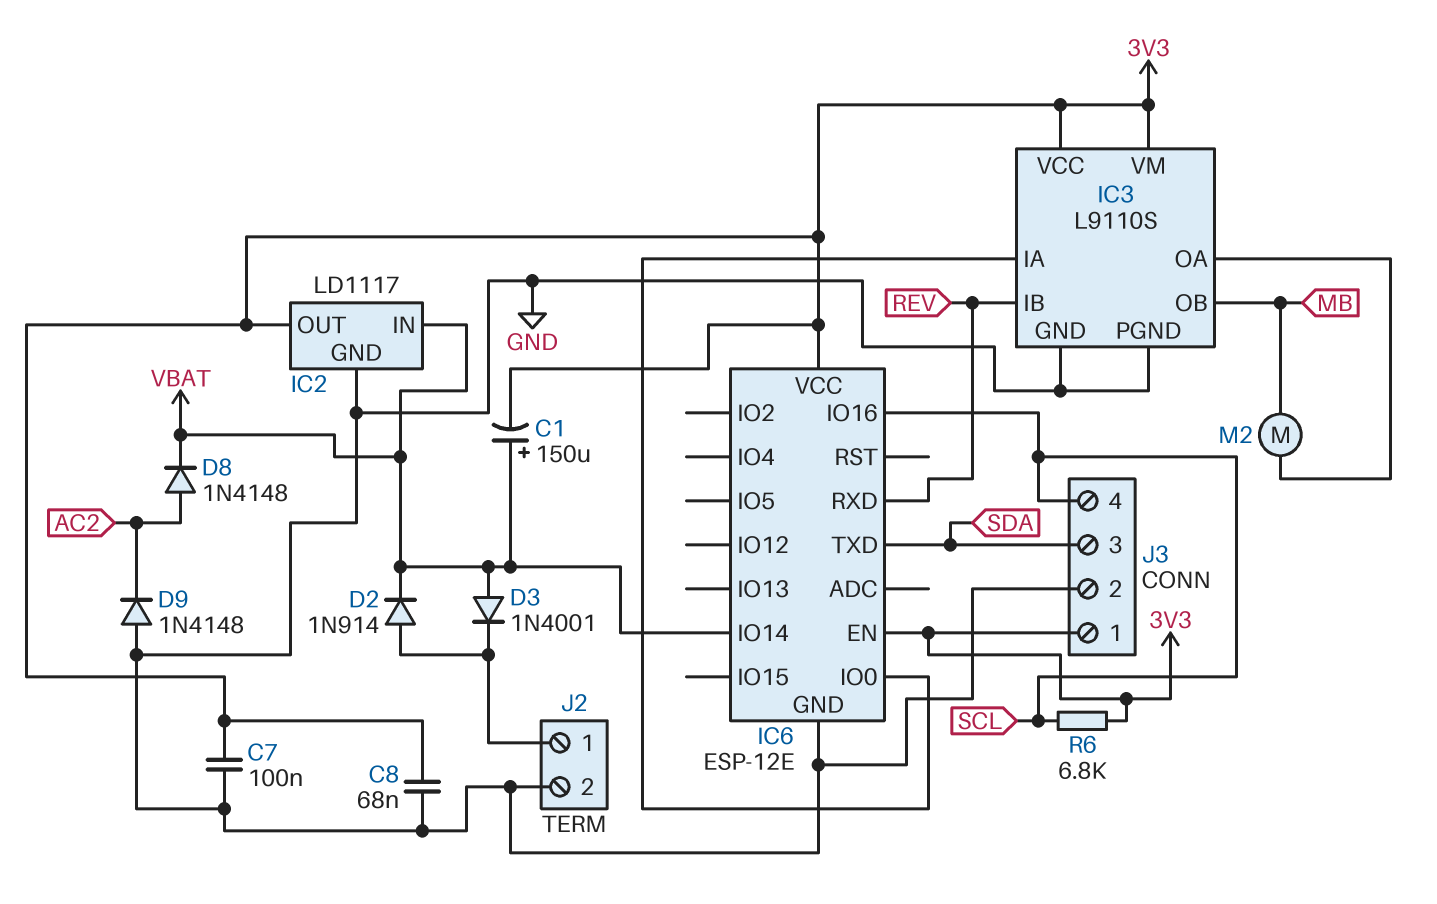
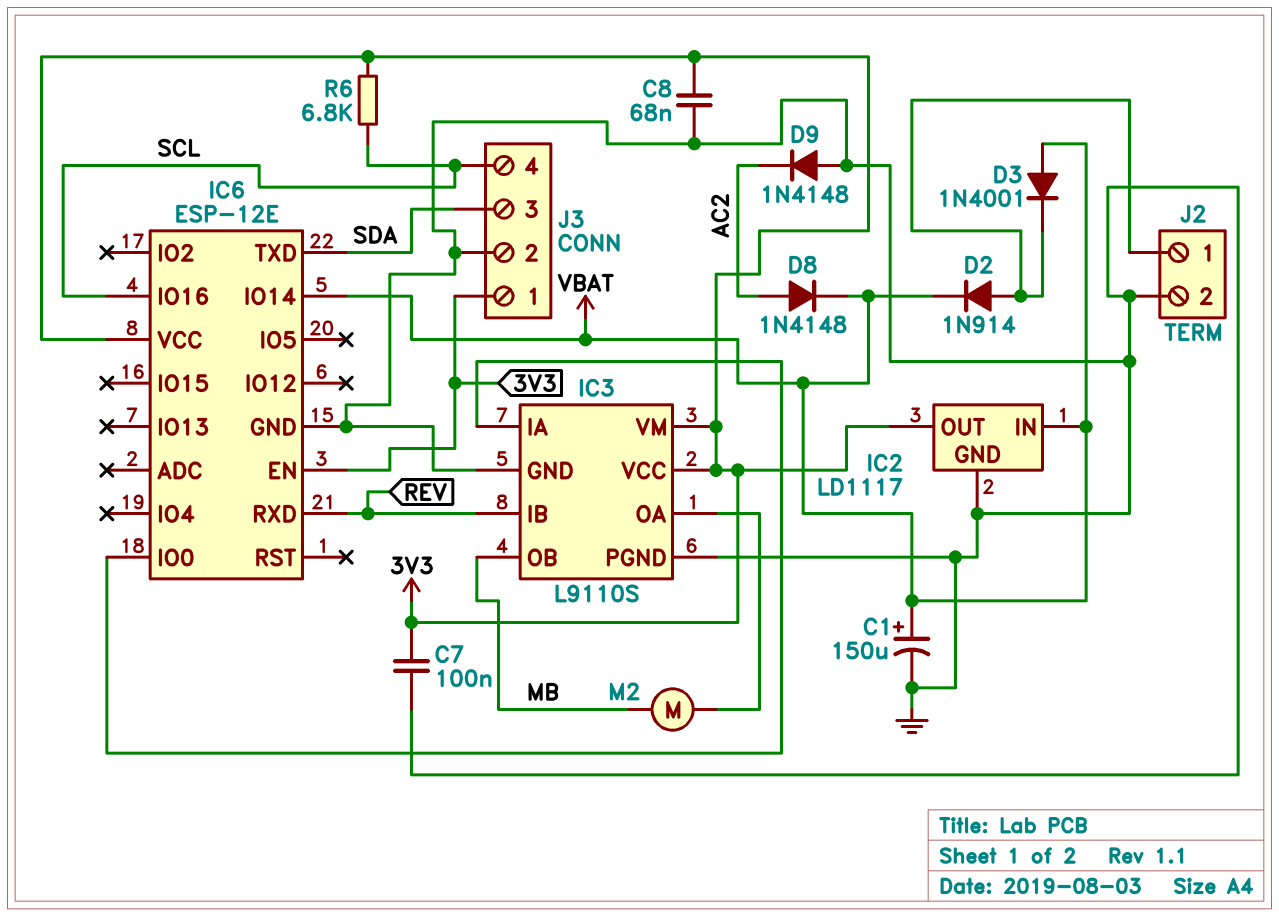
C1: 150uF (plus VBAT, minus 3V3) -> 150uF (plus VBAT, minus GND)

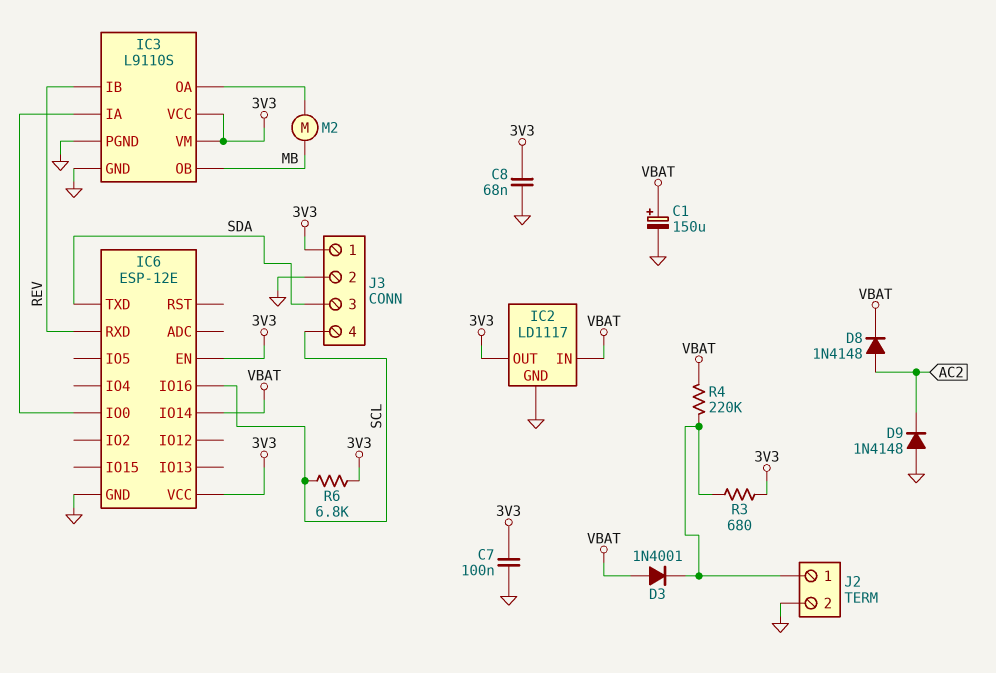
D2: diode 1N914 (A J2/1, K VBAT) -> none
R3: none -> 680 (3V3, J2/1)
R4: none -> 220k (J2/1, VBAT)

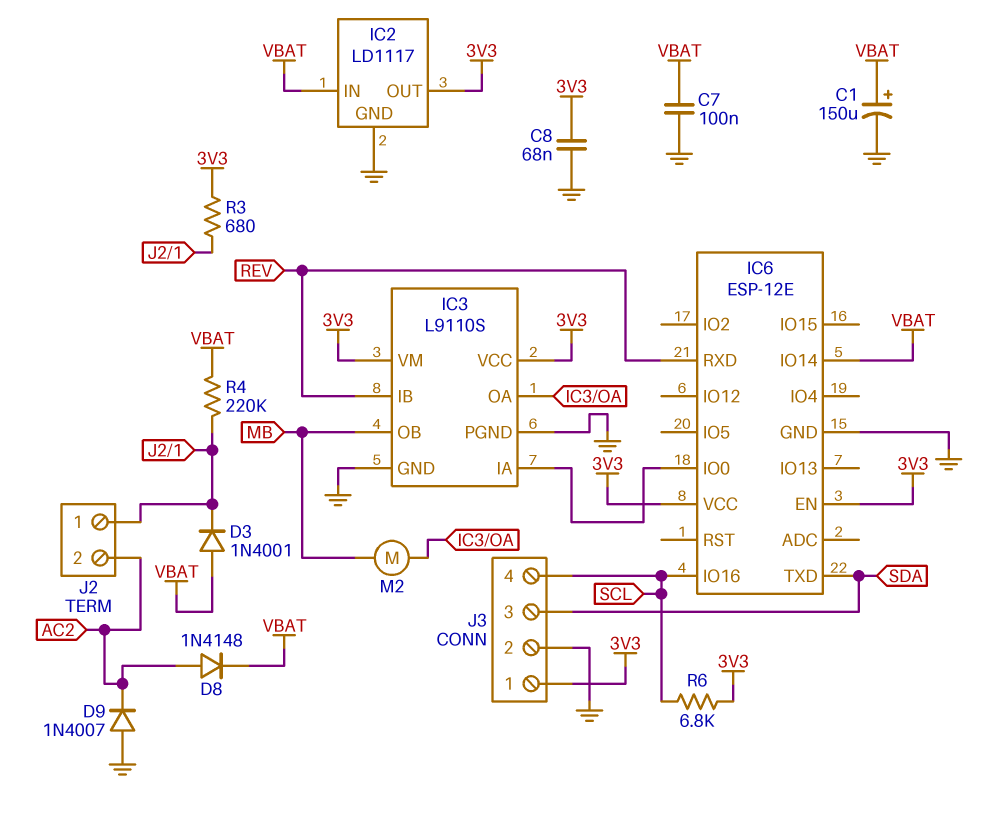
C7: 100nF (3V3, GND) -> 100nF (GND, VBAT)
D9: diode 1N4148 (A GND, K AC2) -> diode 1N4007 (A GND, K AC2)
J2 pin 2: GND -> AC2

